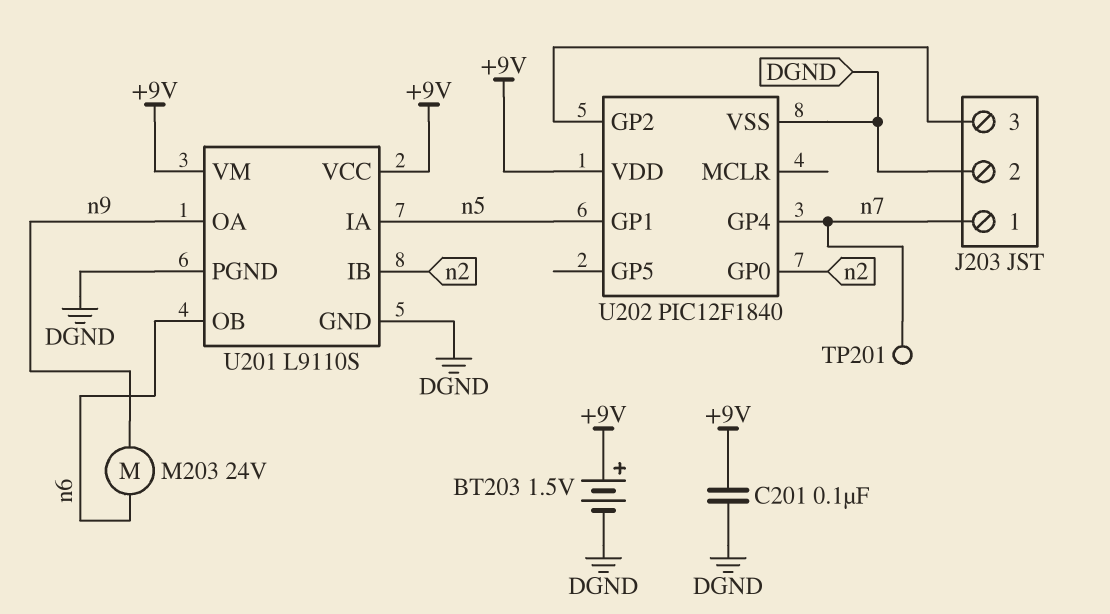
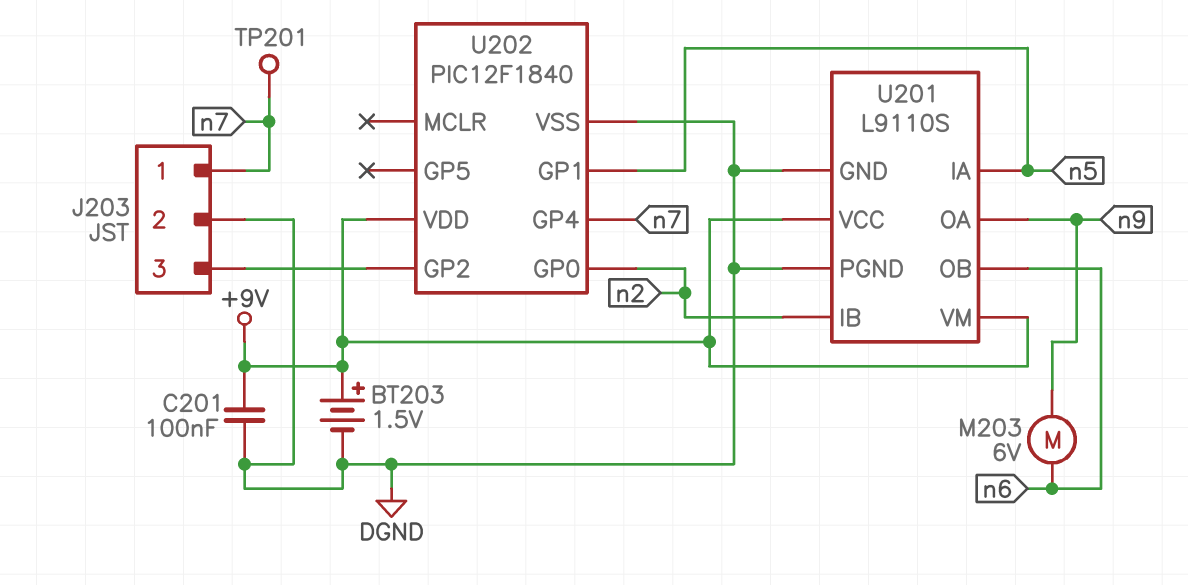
M203: motor 24V (n6, n9) -> motor 6V (n6, n9)

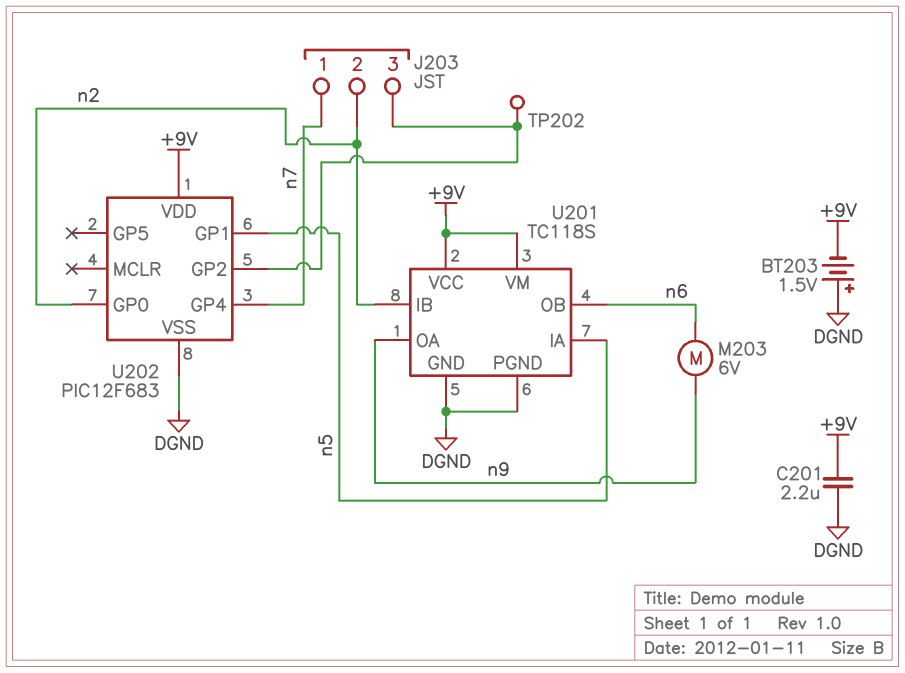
BT203: 1.5V (plus +9V, minus DGND) -> 1.5V (plus DGND, minus +9V)
C201: 100nF (+9V, DGND) -> 2.2uF (+9V, DGND)
J203 pin 2: DGND -> n2
TP201: test point (n7) -> none
TP202: none -> test point (J203/3)
U201: L9110S -> TC118S
U202: PIC12F1840 -> PIC12F683

